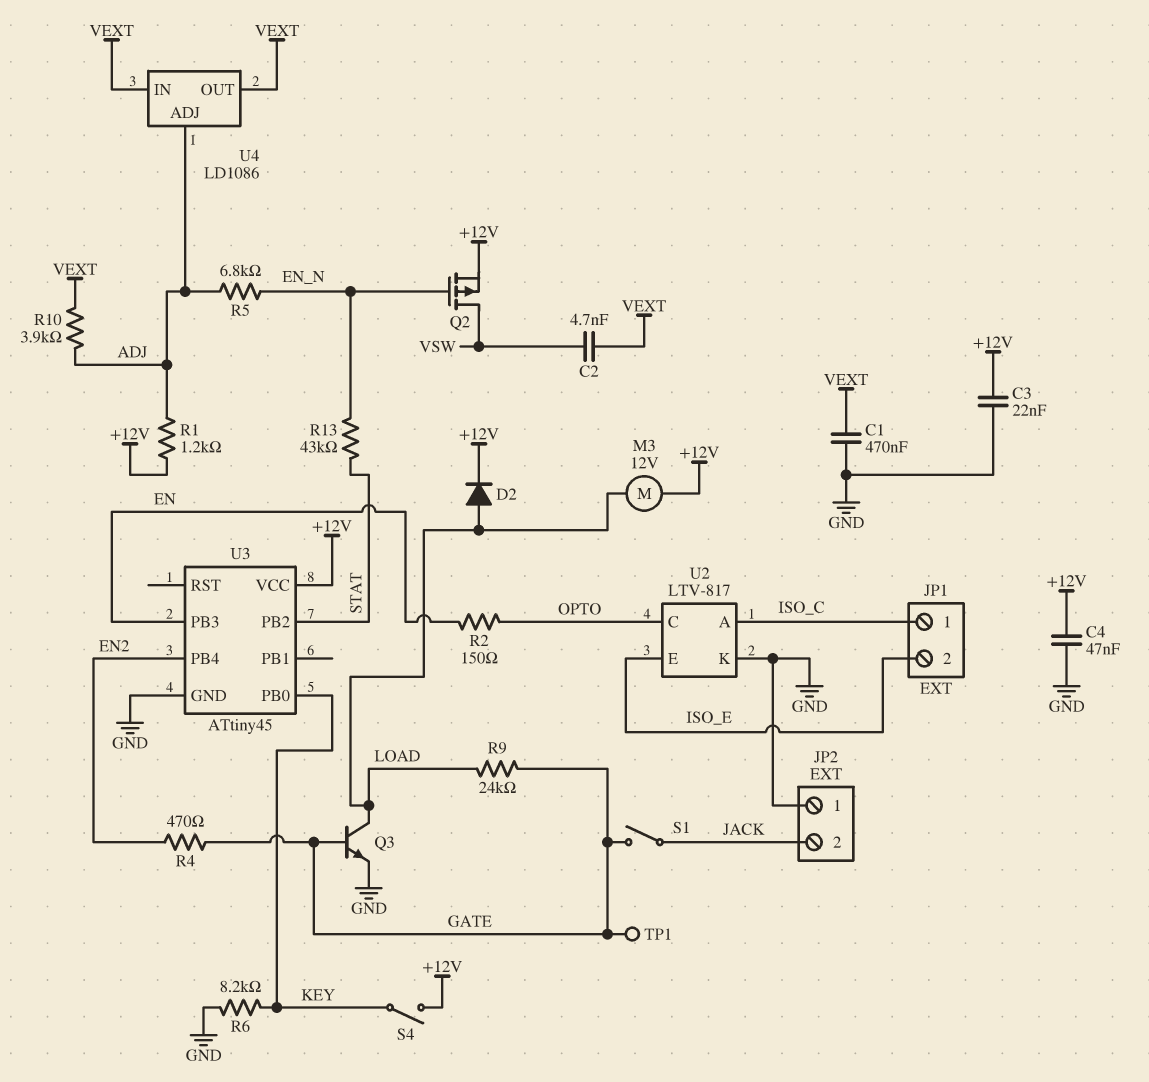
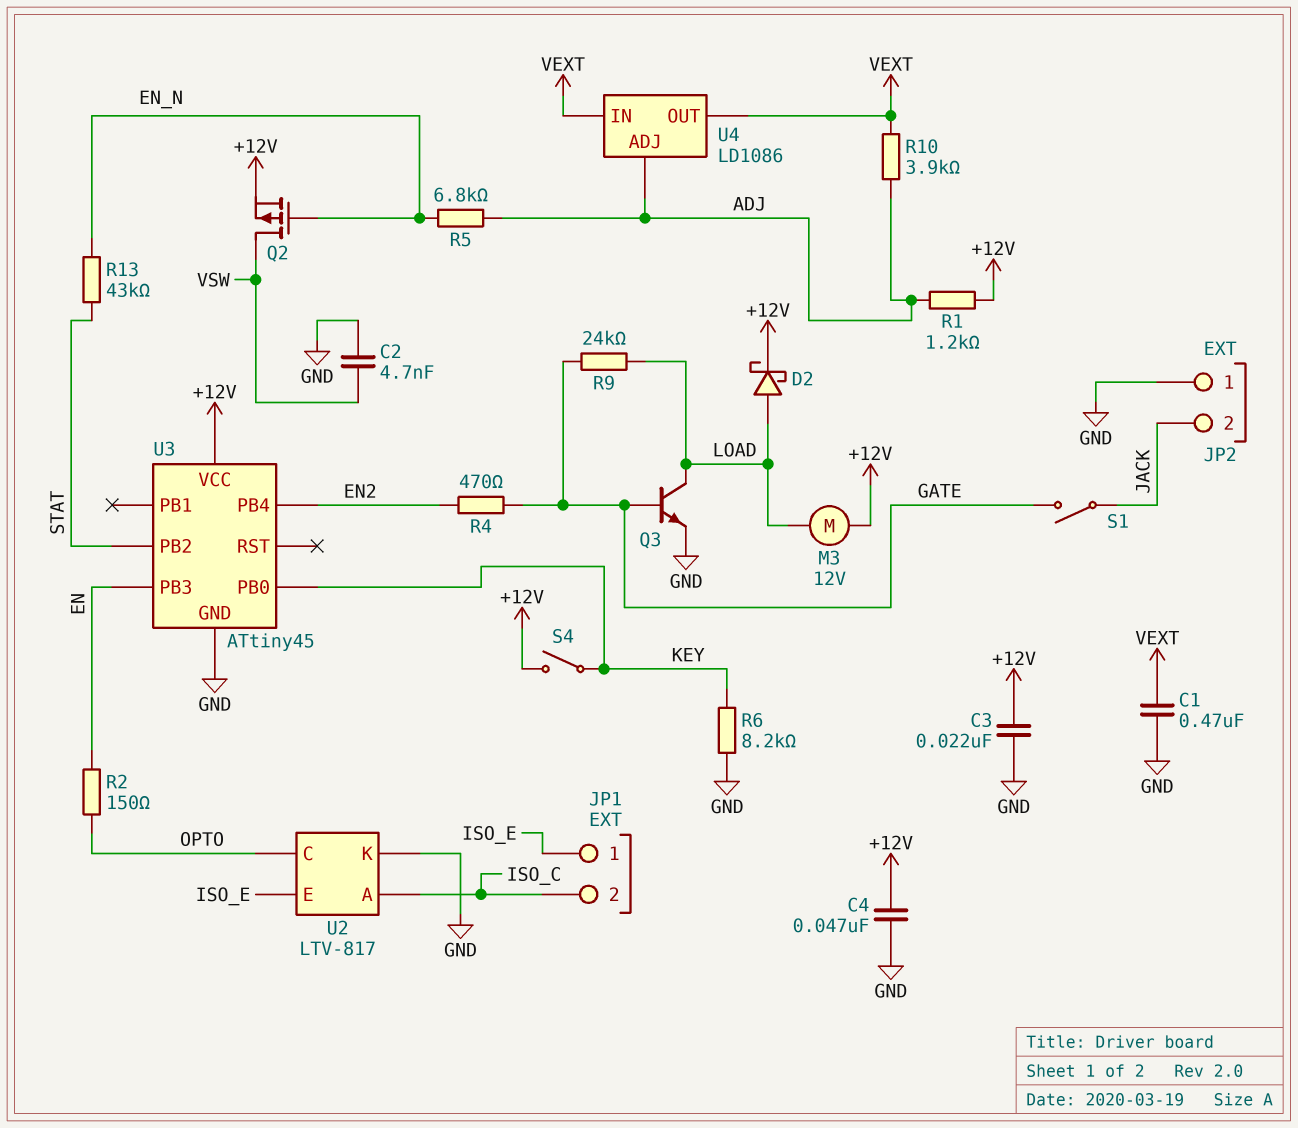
C2: 4.7nF (VEXT, VSW) -> 4.7nF (GND, VSW)
D2: diode (A LOAD, K +12V) -> schottky (A LOAD, K +12V)
JP1 pin 1: ISO_C -> ISO_E
JP1 pin 2: ISO_E -> ISO_C
TP1: test point (GATE) -> none

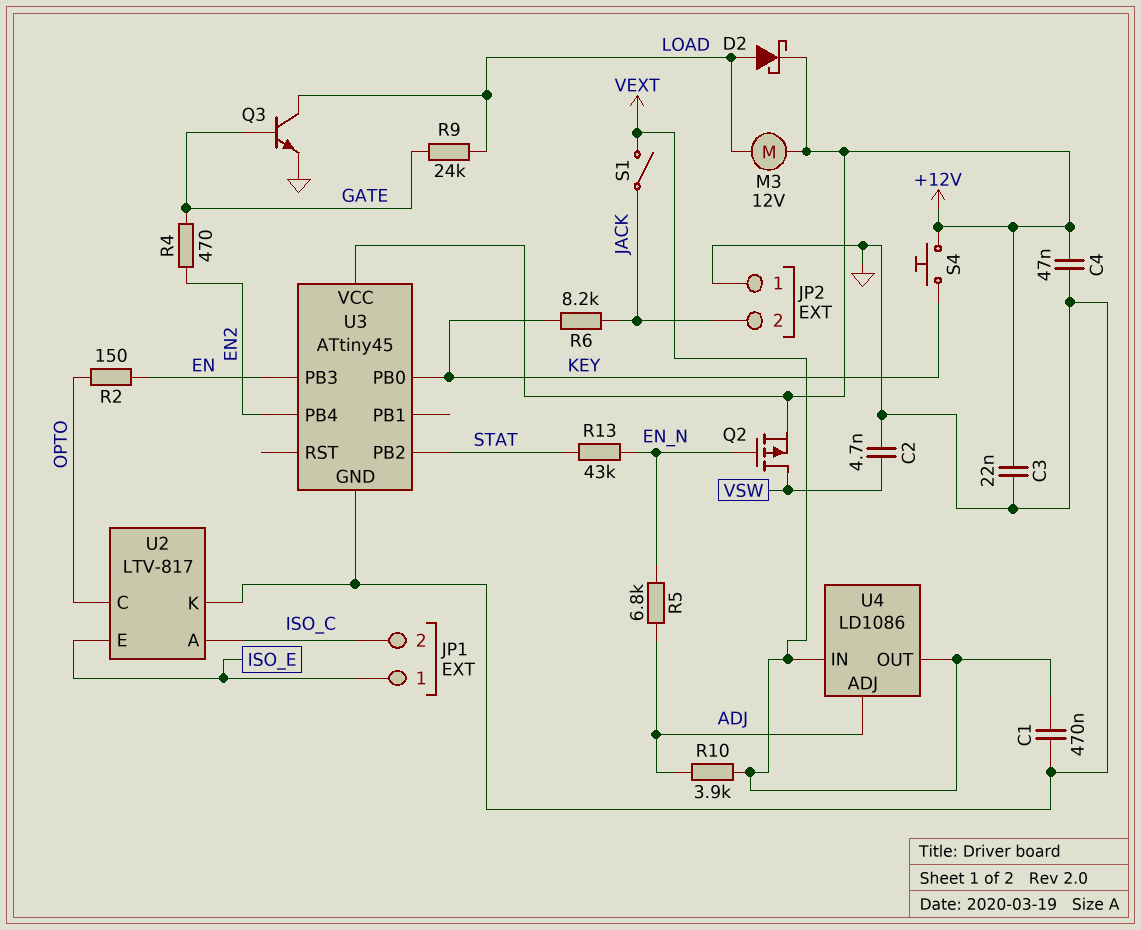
R1: 1.2k (+12V, ADJ) -> none
R6: 8.2k (GND, KEY) -> 8.2k (JACK, KEY)
S1: switch (GATE, JACK) -> switch (JACK, VEXT)
S4: switch (+12V, KEY) -> button (+12V, KEY)

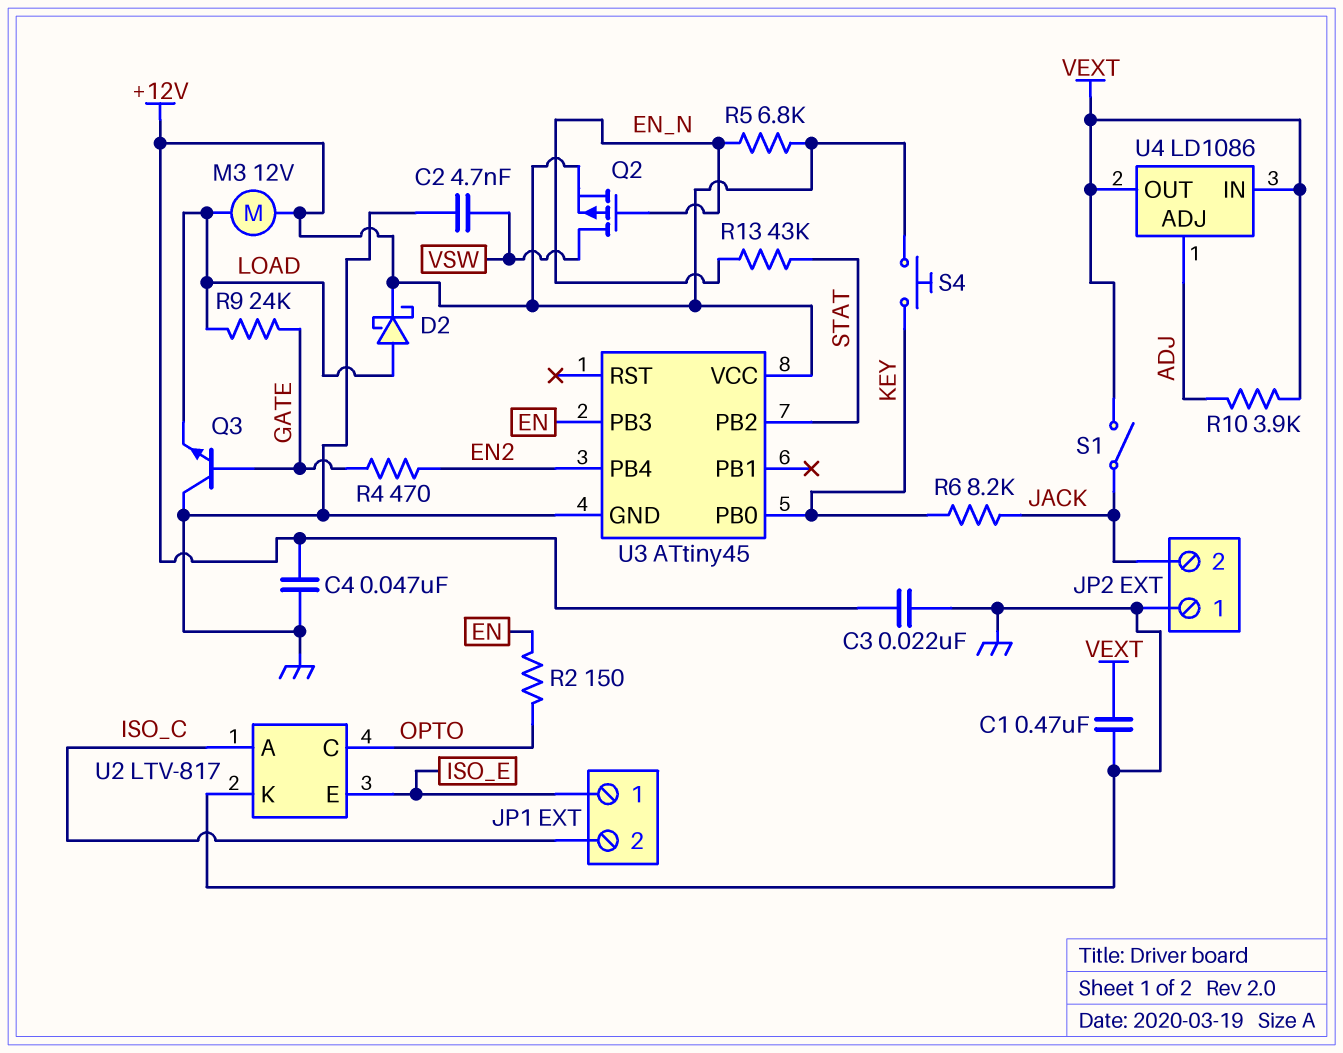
Q3: NPN (B GATE, C LOAD, E GND) -> NPN (B GATE, C GND, E LOAD)
R5: 6.8k (ADJ, EN_N) -> 6.8k (+12V, EN_N)

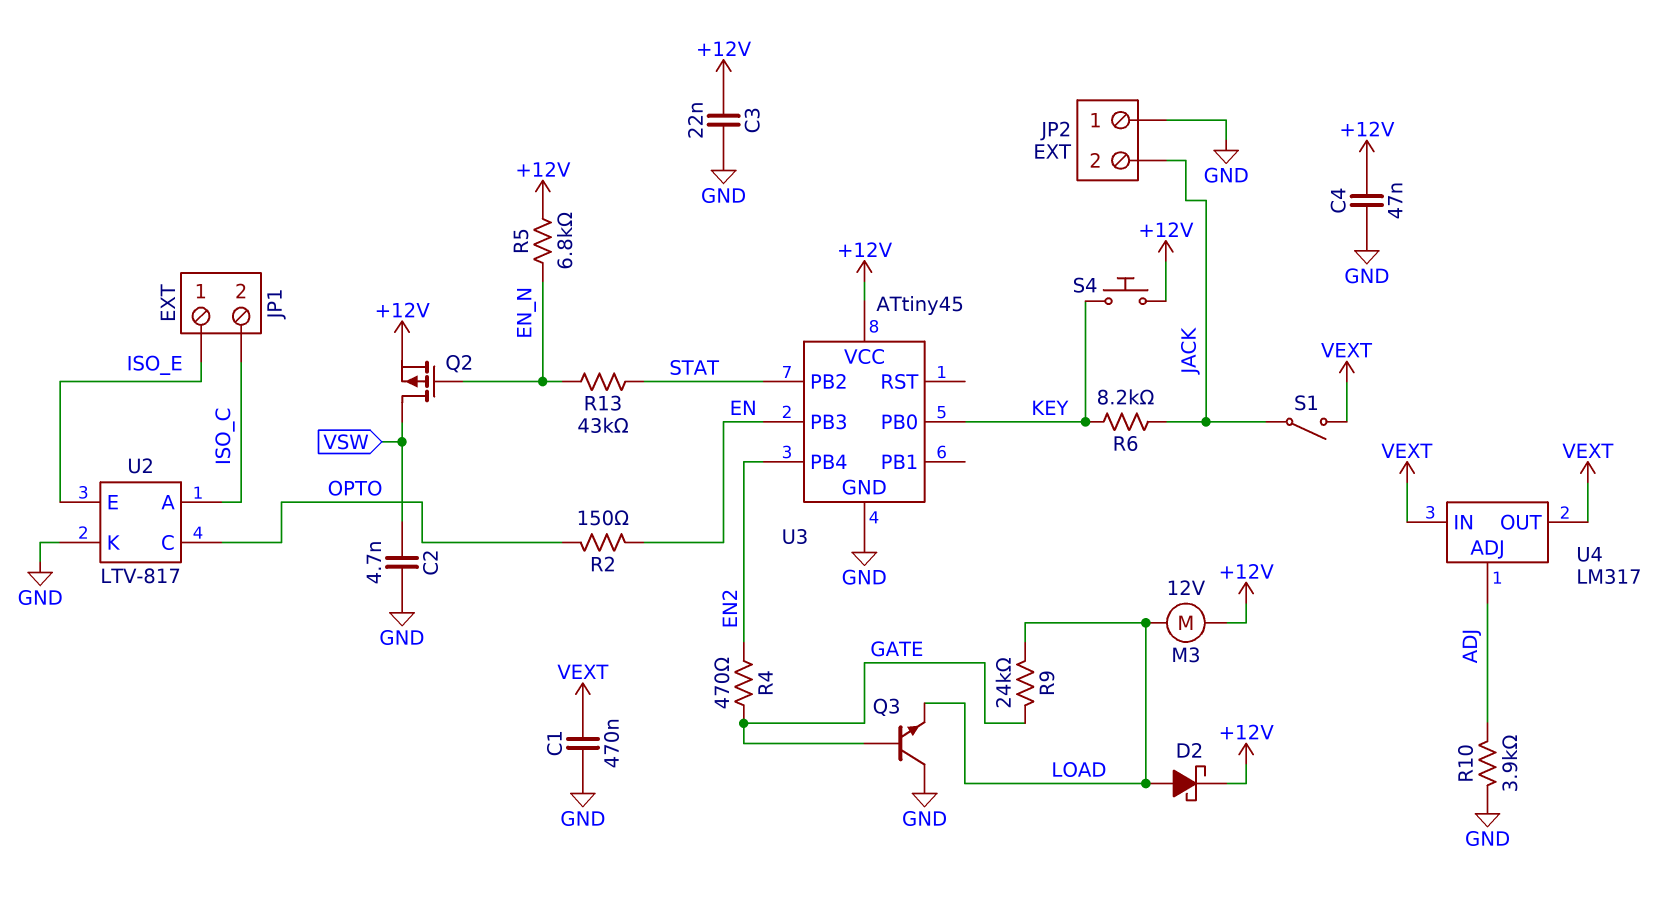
R10: 3.9k (ADJ, VEXT) -> 3.9k (ADJ, GND)
U4: LD1086 -> LM317

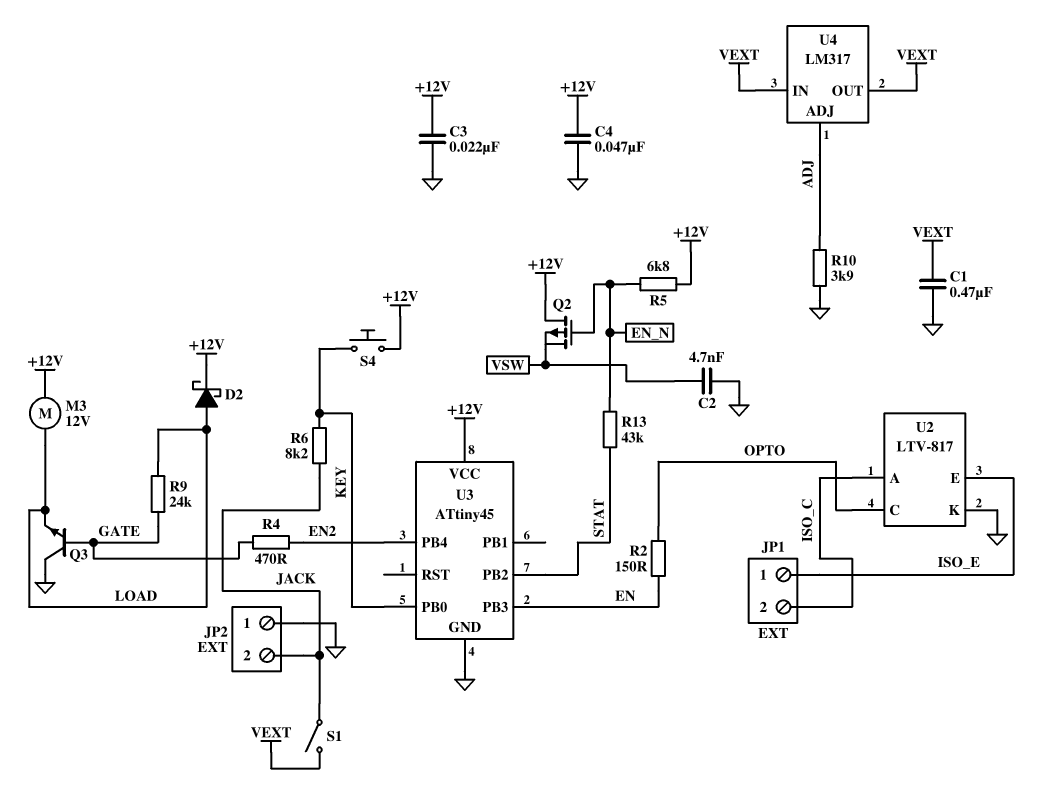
Q2: PMOS (G EN_N, D VSW, S +12V) -> PMOS (G EN_N, D +12V, S VSW)

